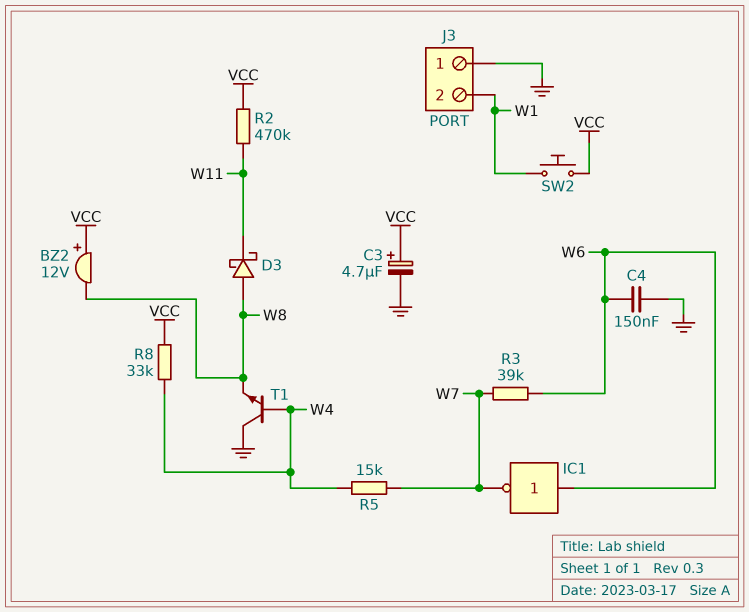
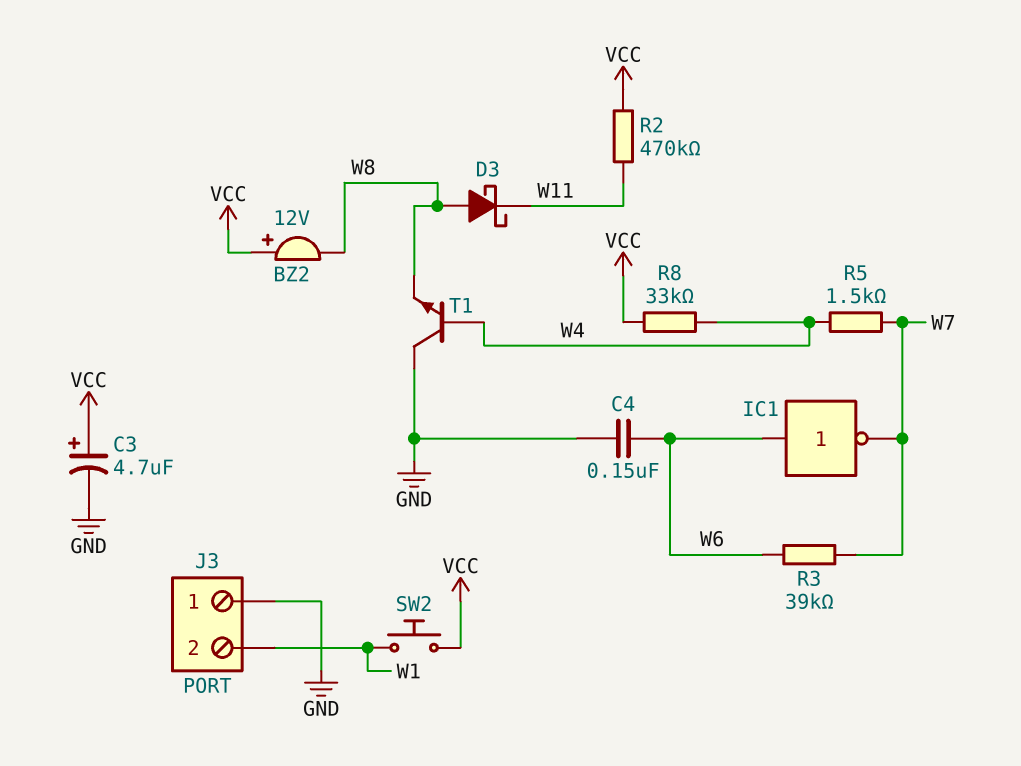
R5: 15k (W4, W7) -> 1.5k (W4, W7)

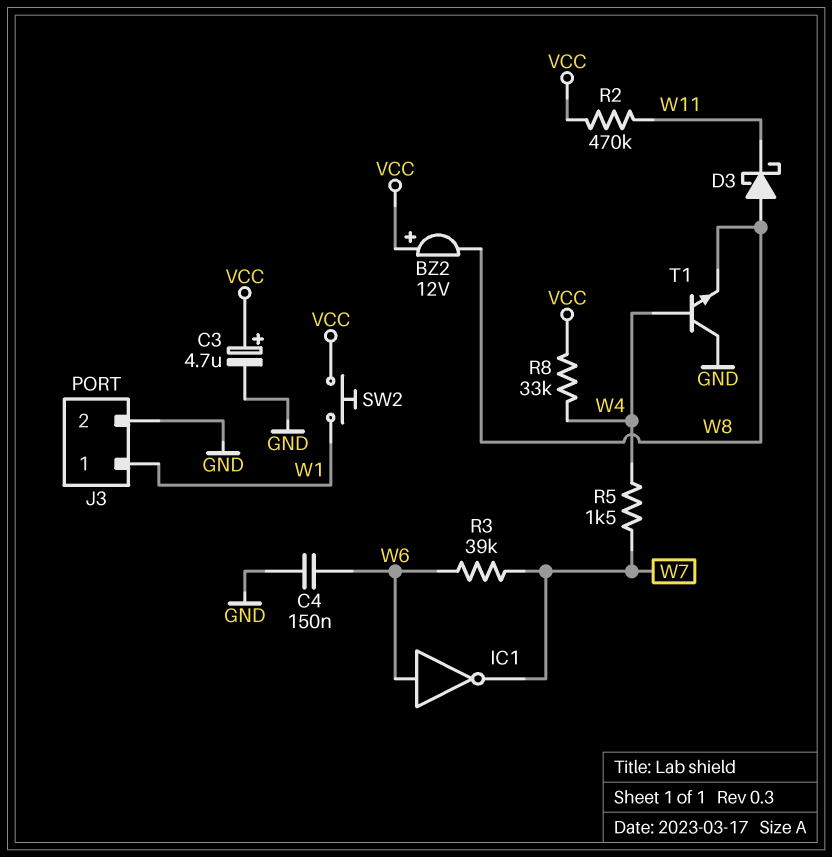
J3 pin 1: GND -> W1
J3 pin 2: W1 -> GND

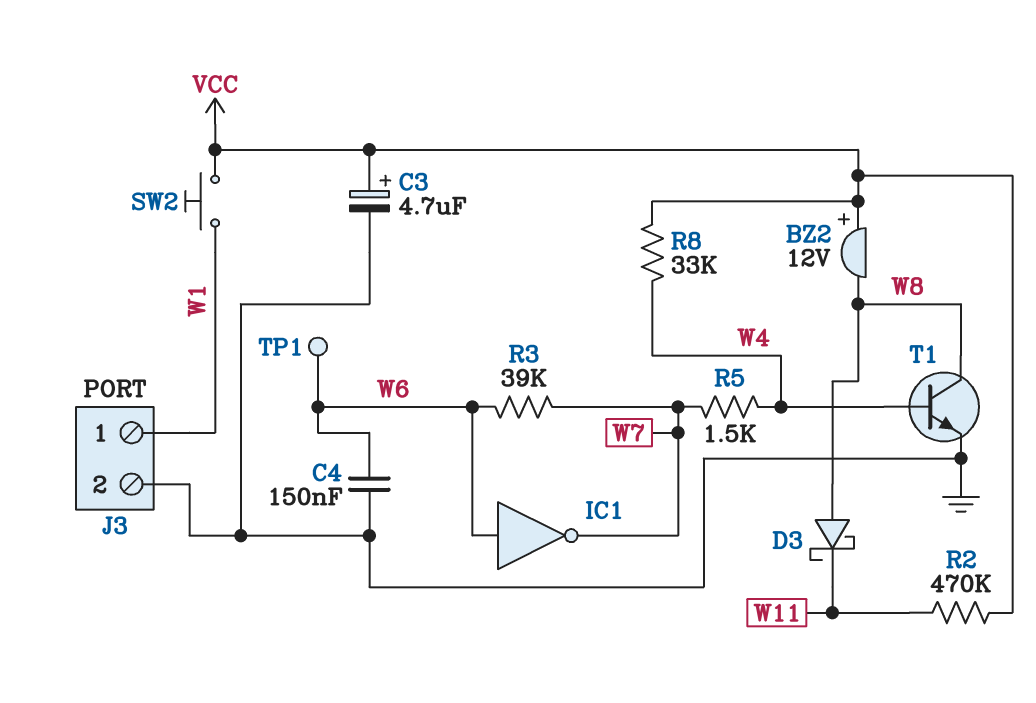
T1: NPN (B W4, C GND, E W8) -> NPN (B W4, C W8, E GND)
TP1: none -> test point (W6)

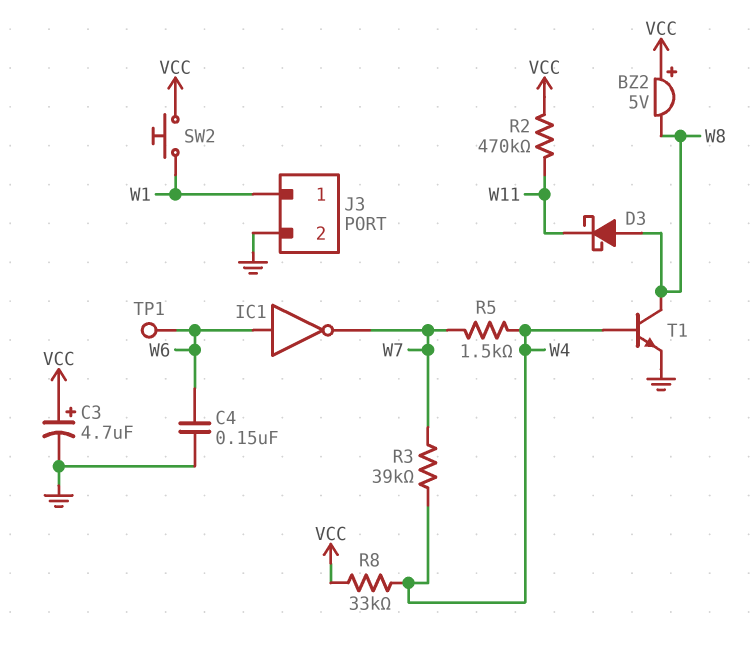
BZ2: buzzer 12V (plus VCC, minus W8) -> buzzer 5V (plus VCC, minus W8)
R3: 39k (W6, W7) -> 39k (W4, W7)

